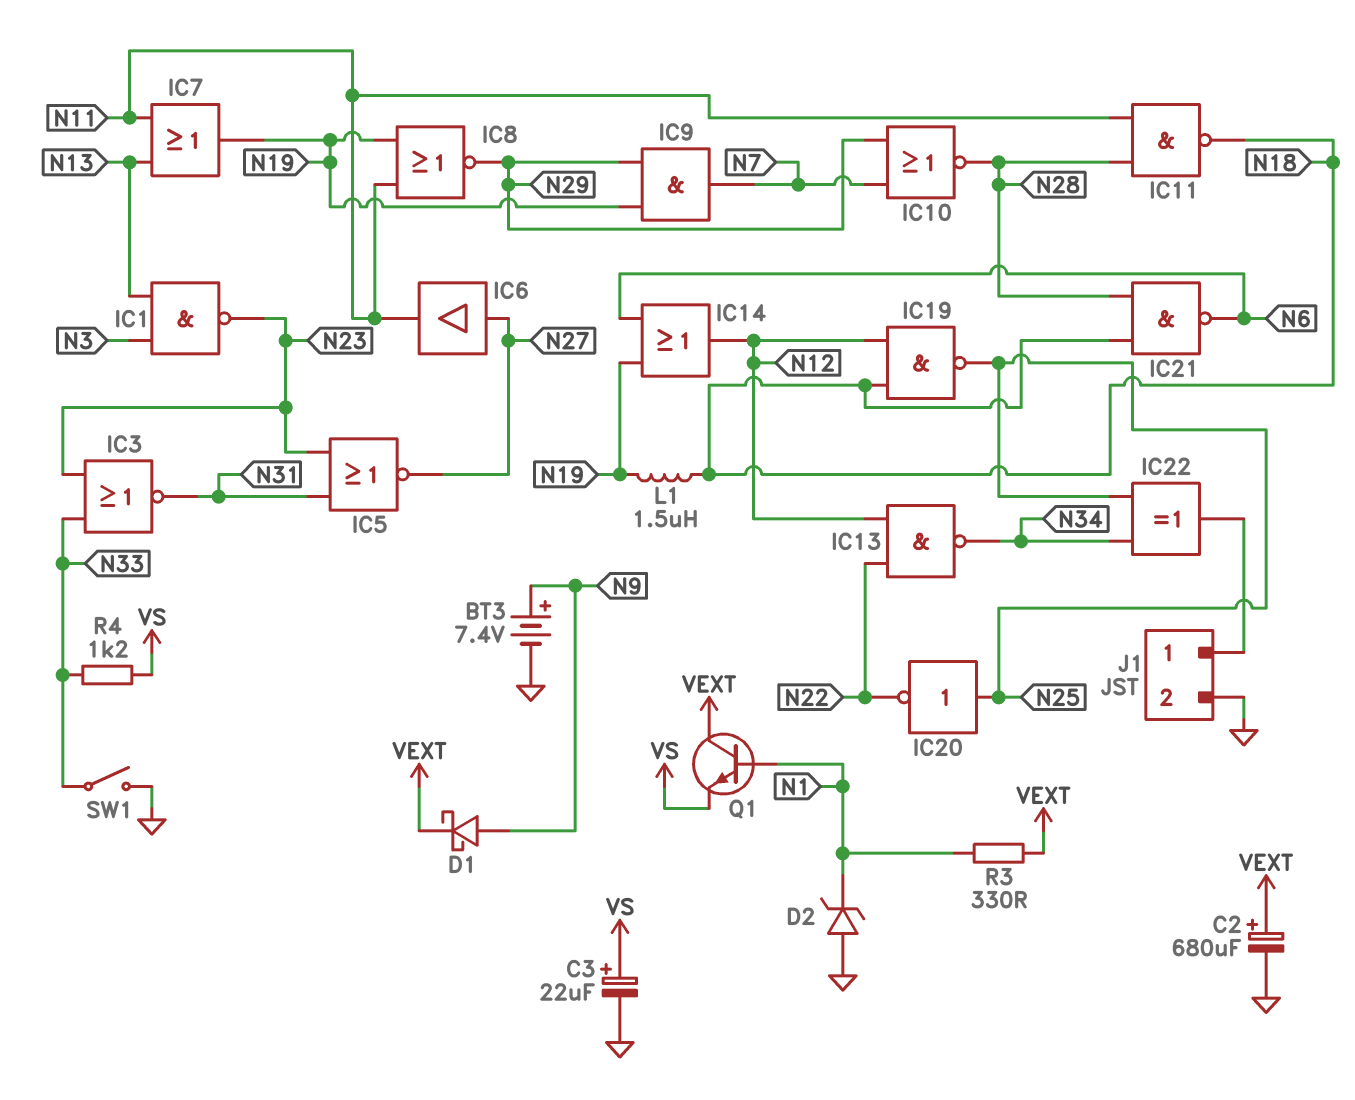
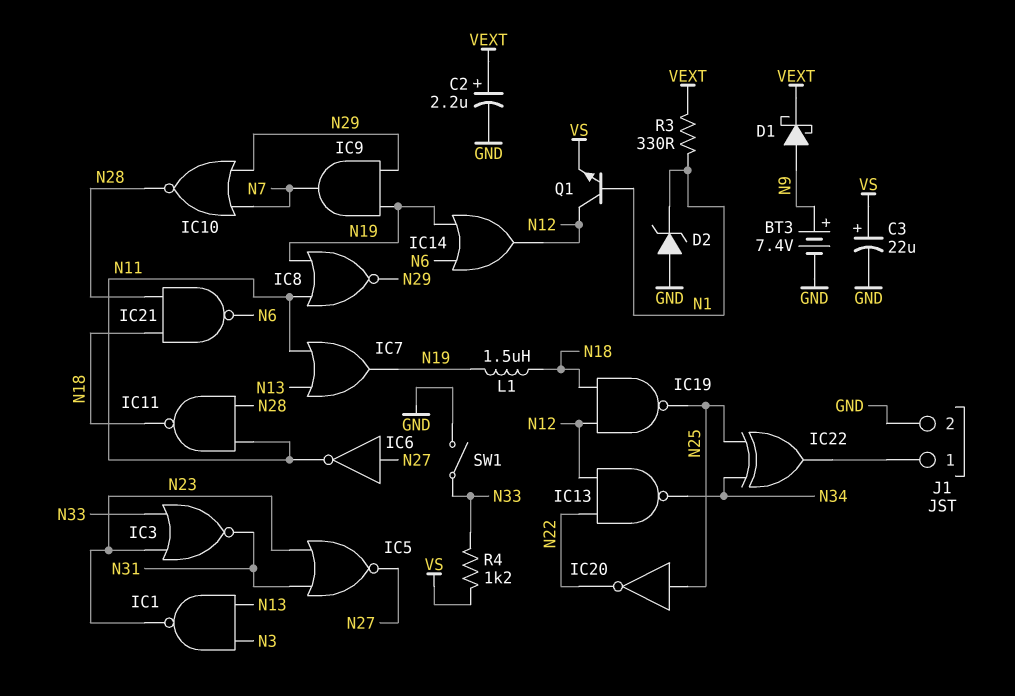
C2: 680uF (plus VEXT, minus GND) -> 2.2uF (plus VEXT, minus GND)
IC6: buffer (in N27, out N11) -> NOT (in N27, out N11)
Q1: NPN (B N1, C VEXT, E VS) -> NPN (B N1, C N12, E VS)

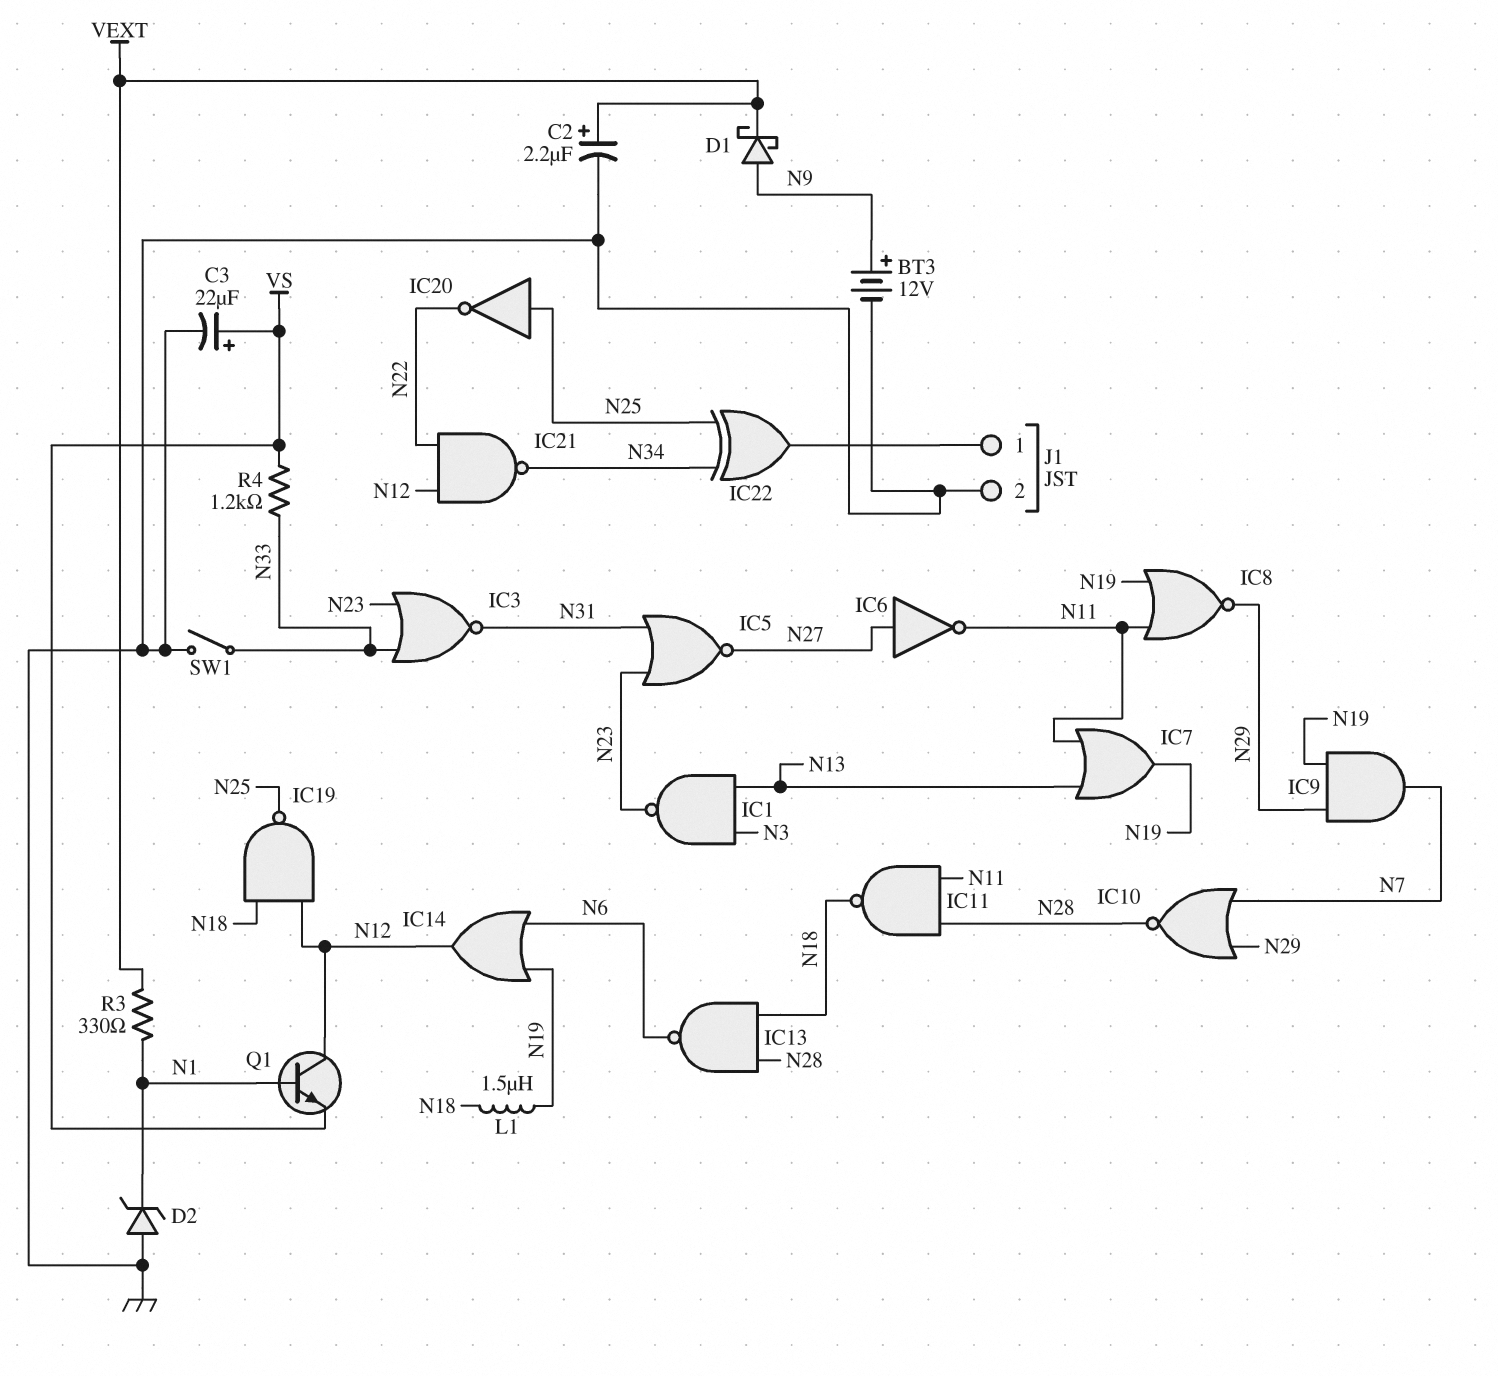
BT3: 7.4V (plus N9, minus GND) -> 12V (plus N9, minus GND)
IC13: NAND (in N12, in N22, out N34) -> NAND (in N18, in N28, out N6)
IC21: NAND (in N18, in N28, out N6) -> NAND (in N12, in N22, out N34)

